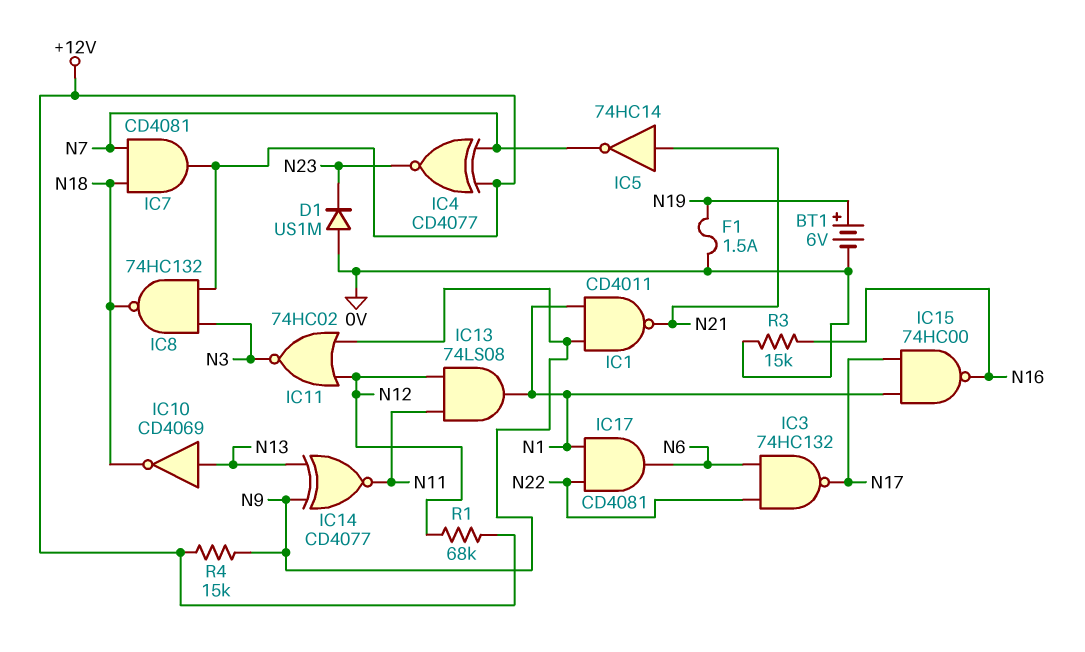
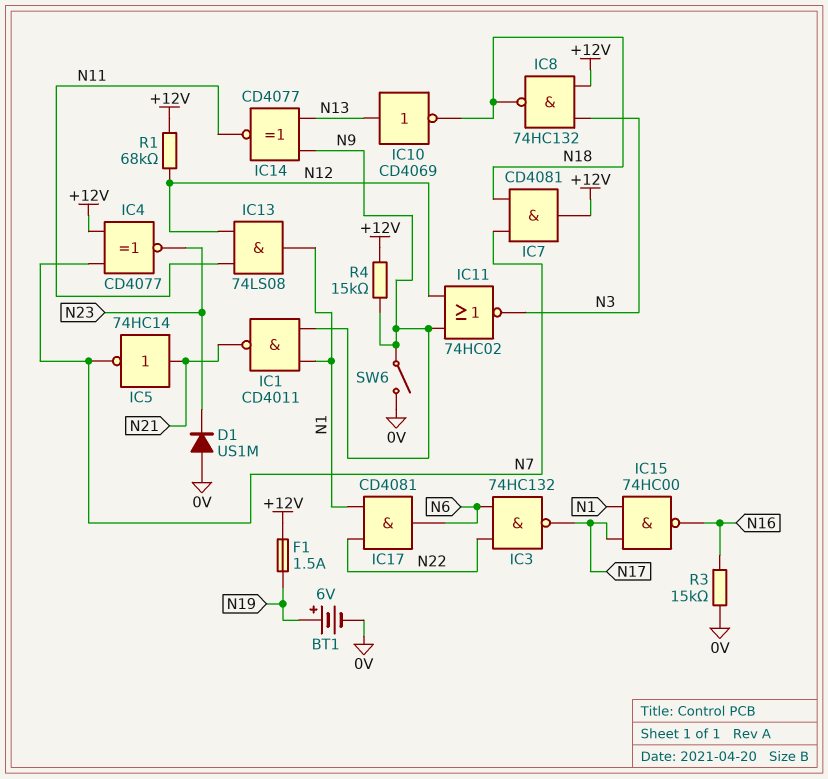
F1: 1.5A (0V, N19) -> 1.5A (+12V, N19)
SW6: none -> switch (0V, N9)

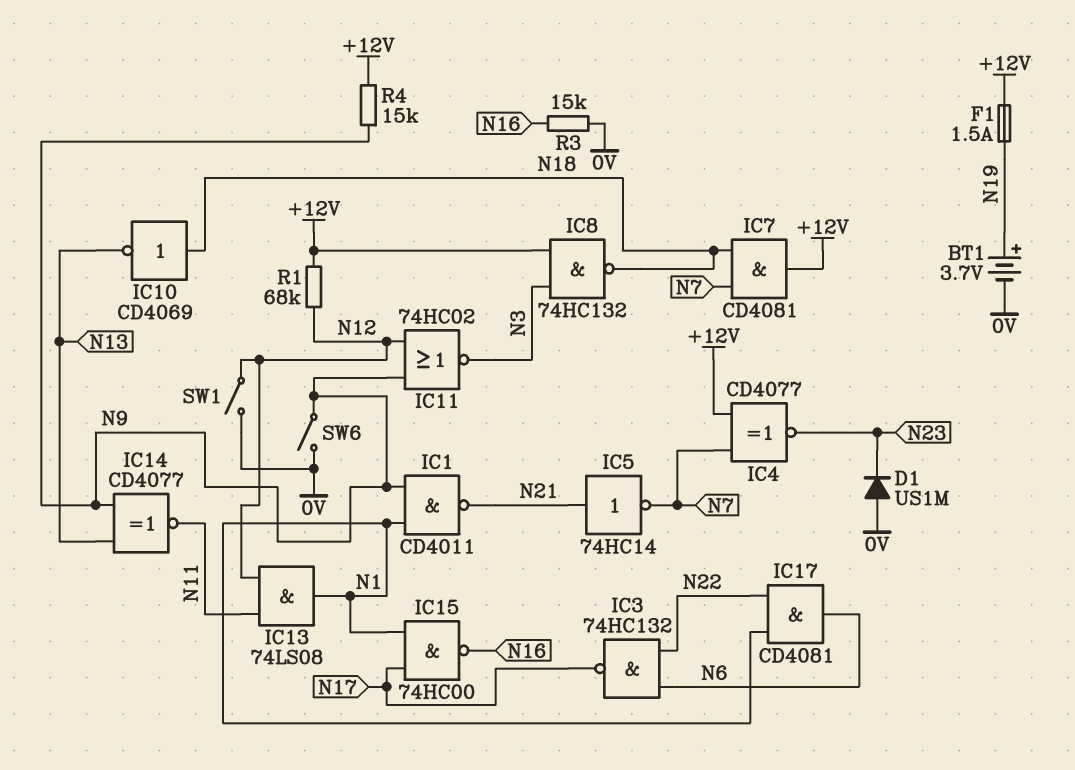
BT1: 6V (plus N19, minus 0V) -> 3.7V (plus N19, minus 0V)
IC10: NOT CD4069 (in N13, out N18) -> NOT CD4069 (in N18, out N13)
SW1: none -> switch (0V, N12)

